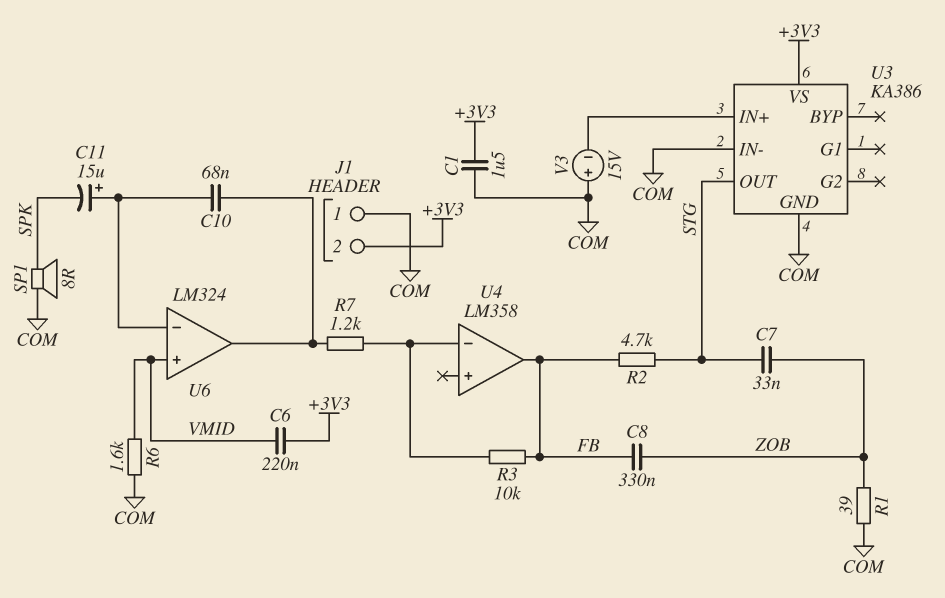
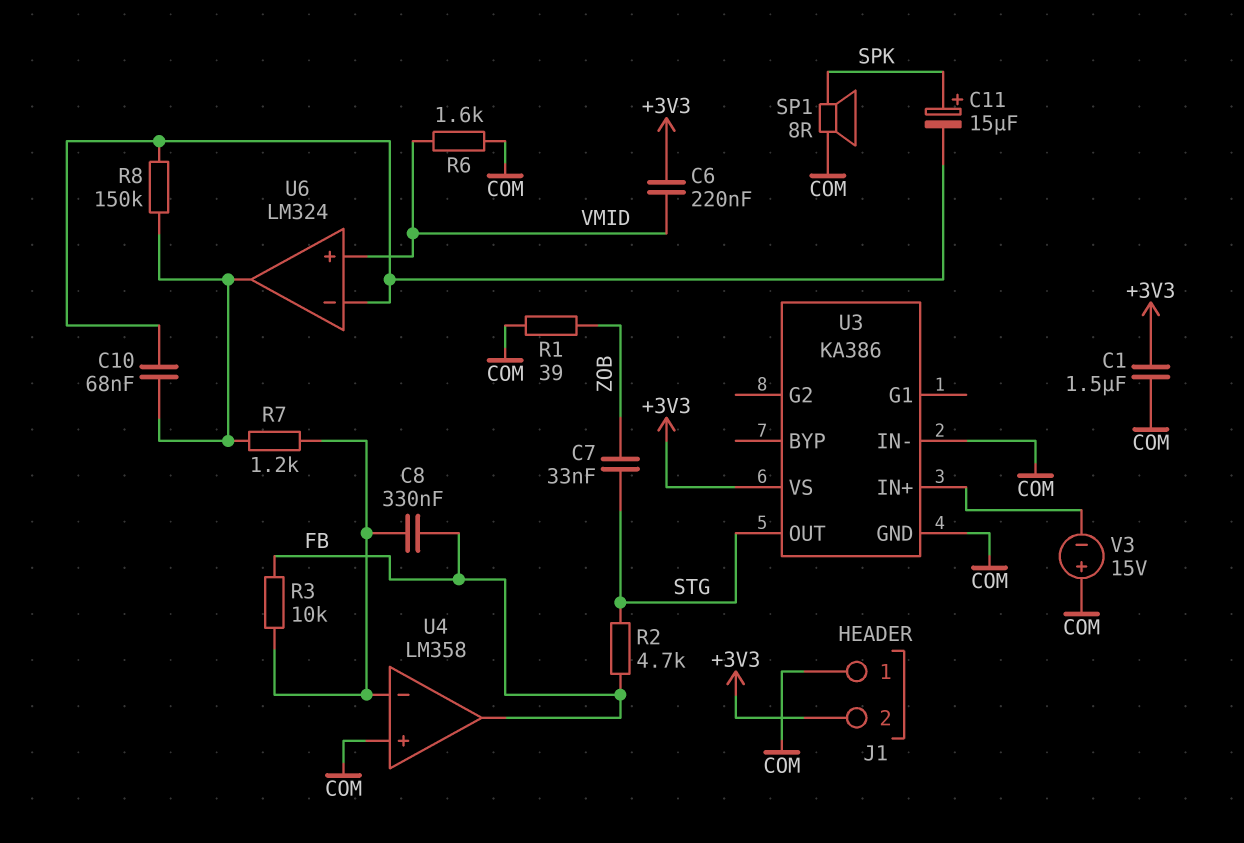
C8: 330nF (FB, ZOB) -> 330nF (FB, U4/in-)
C11: 15uF (plus U6/in-, minus SPK) -> 15uF (plus SPK, minus U6/in-)
R8: none -> 150k (U6/in-, U6/out)
U4 pin in+: none -> COM

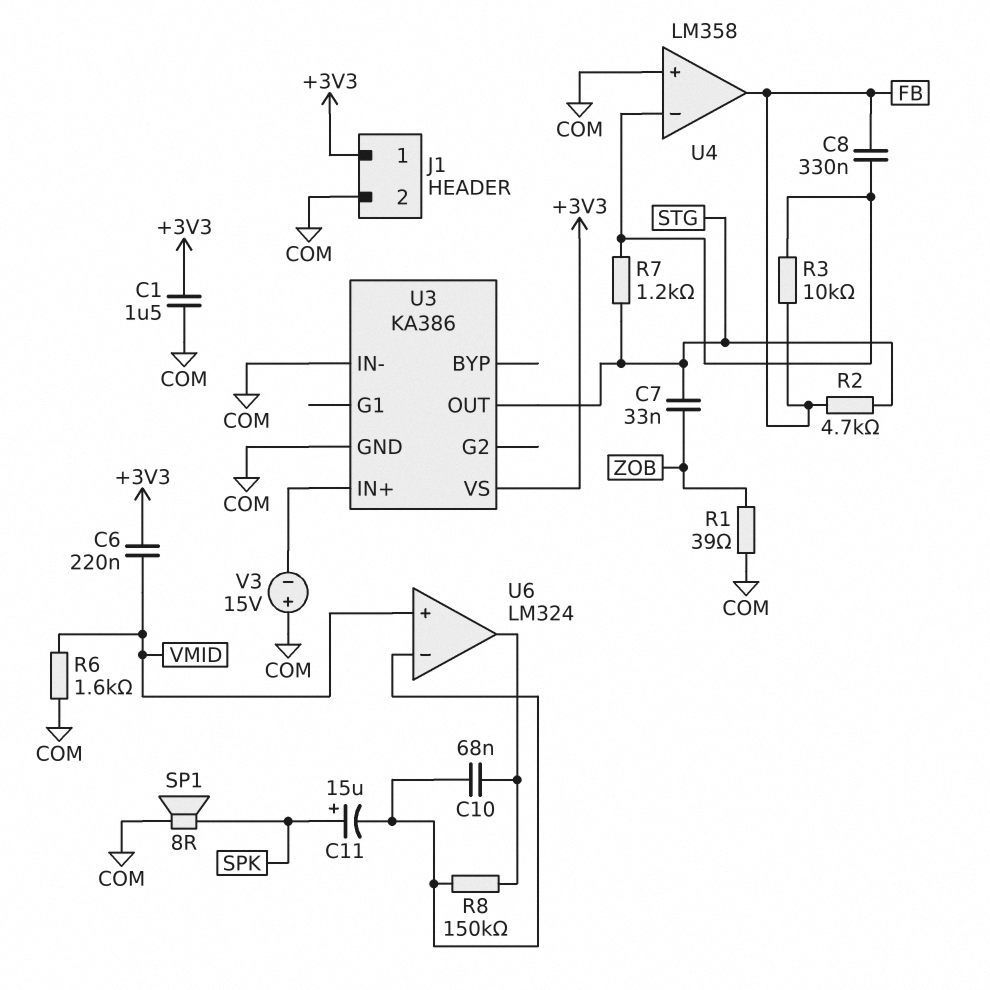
J1 pin 1: COM -> +3V3
J1 pin 2: +3V3 -> COM
R7: 1.2k (U4/in-, U6/out) -> 1.2k (STG, U4/in-)

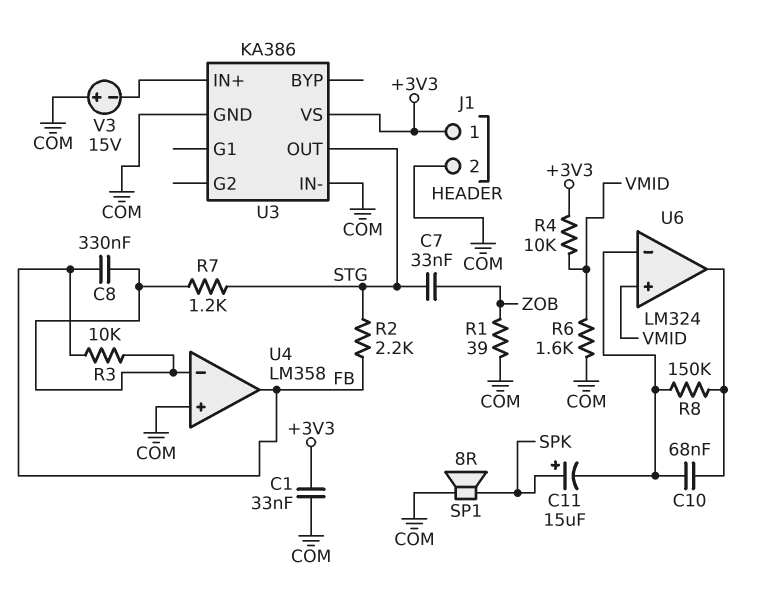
C1: 1.5uF (+3V3, COM) -> 33nF (+3V3, COM)
C6: 220nF (+3V3, VMID) -> none
R2: 4.7k (FB, STG) -> 2.2k (FB, STG)
R4: none -> 10k (+3V3, VMID)

